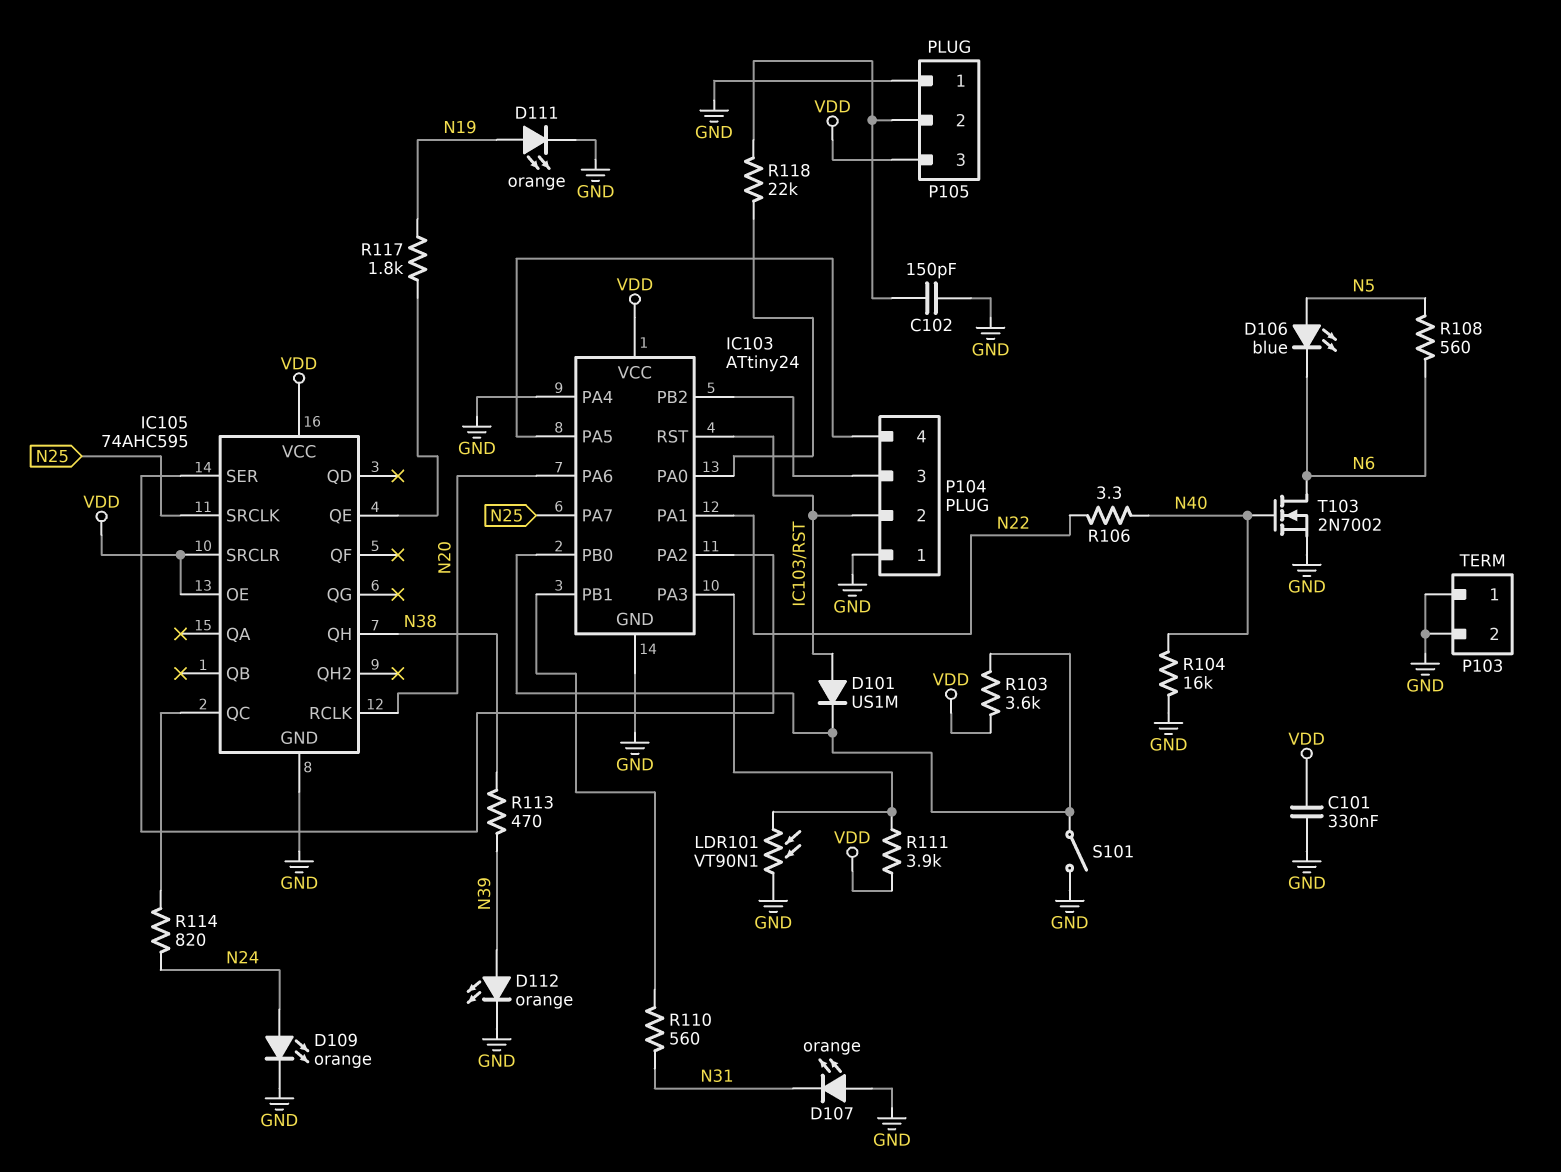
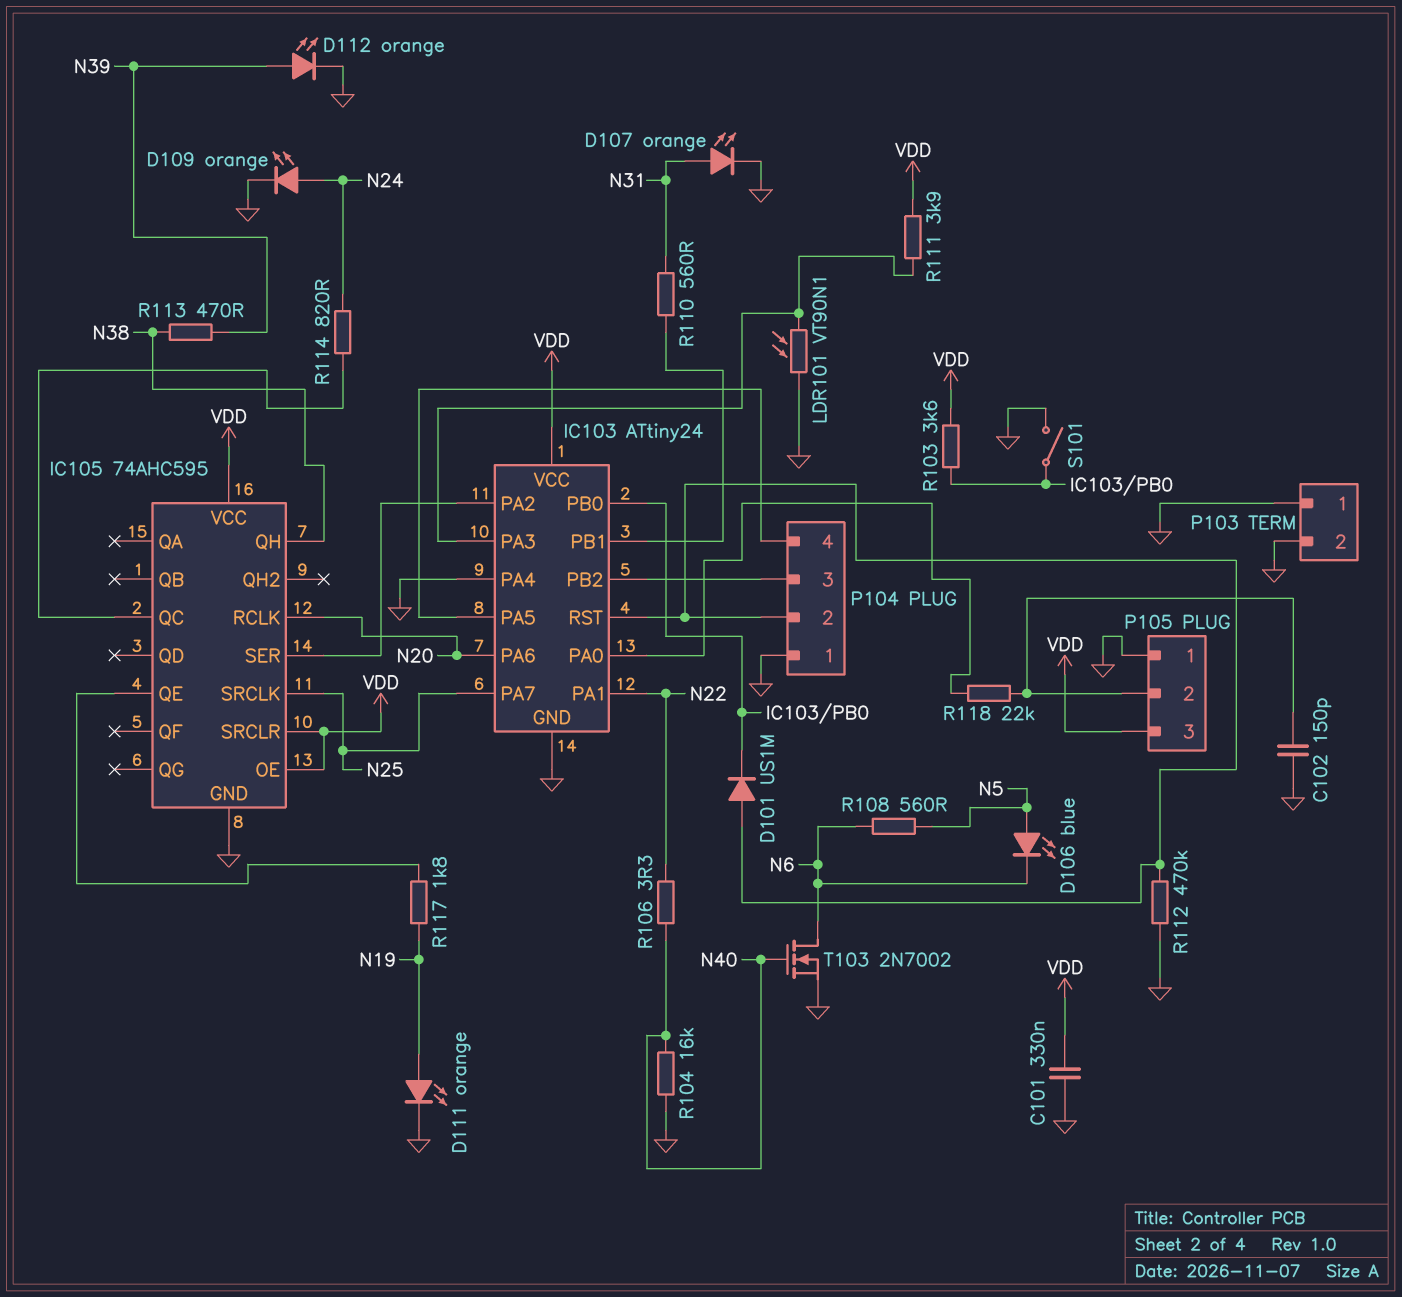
D107: LED orange (A GND, K N31) -> LED orange (A N31, K GND)
R112: none -> 470k (GND, IC103/RST)

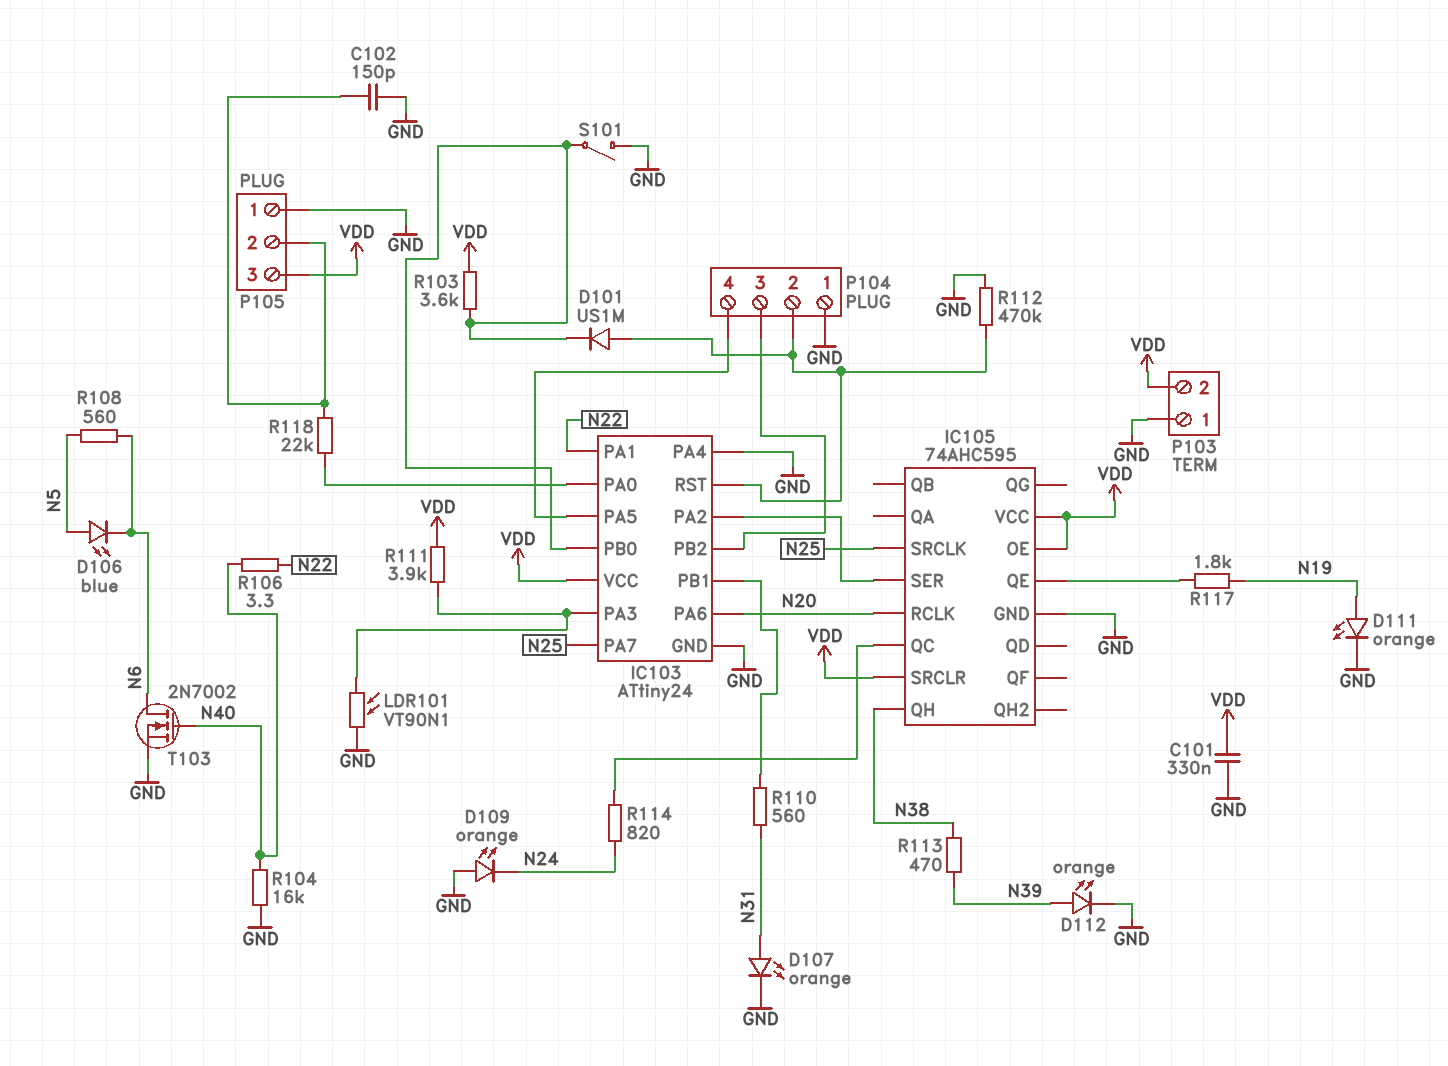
D109: LED orange (A N24, K GND) -> LED orange (A GND, K N24)
P103 pin 2: GND -> VDD

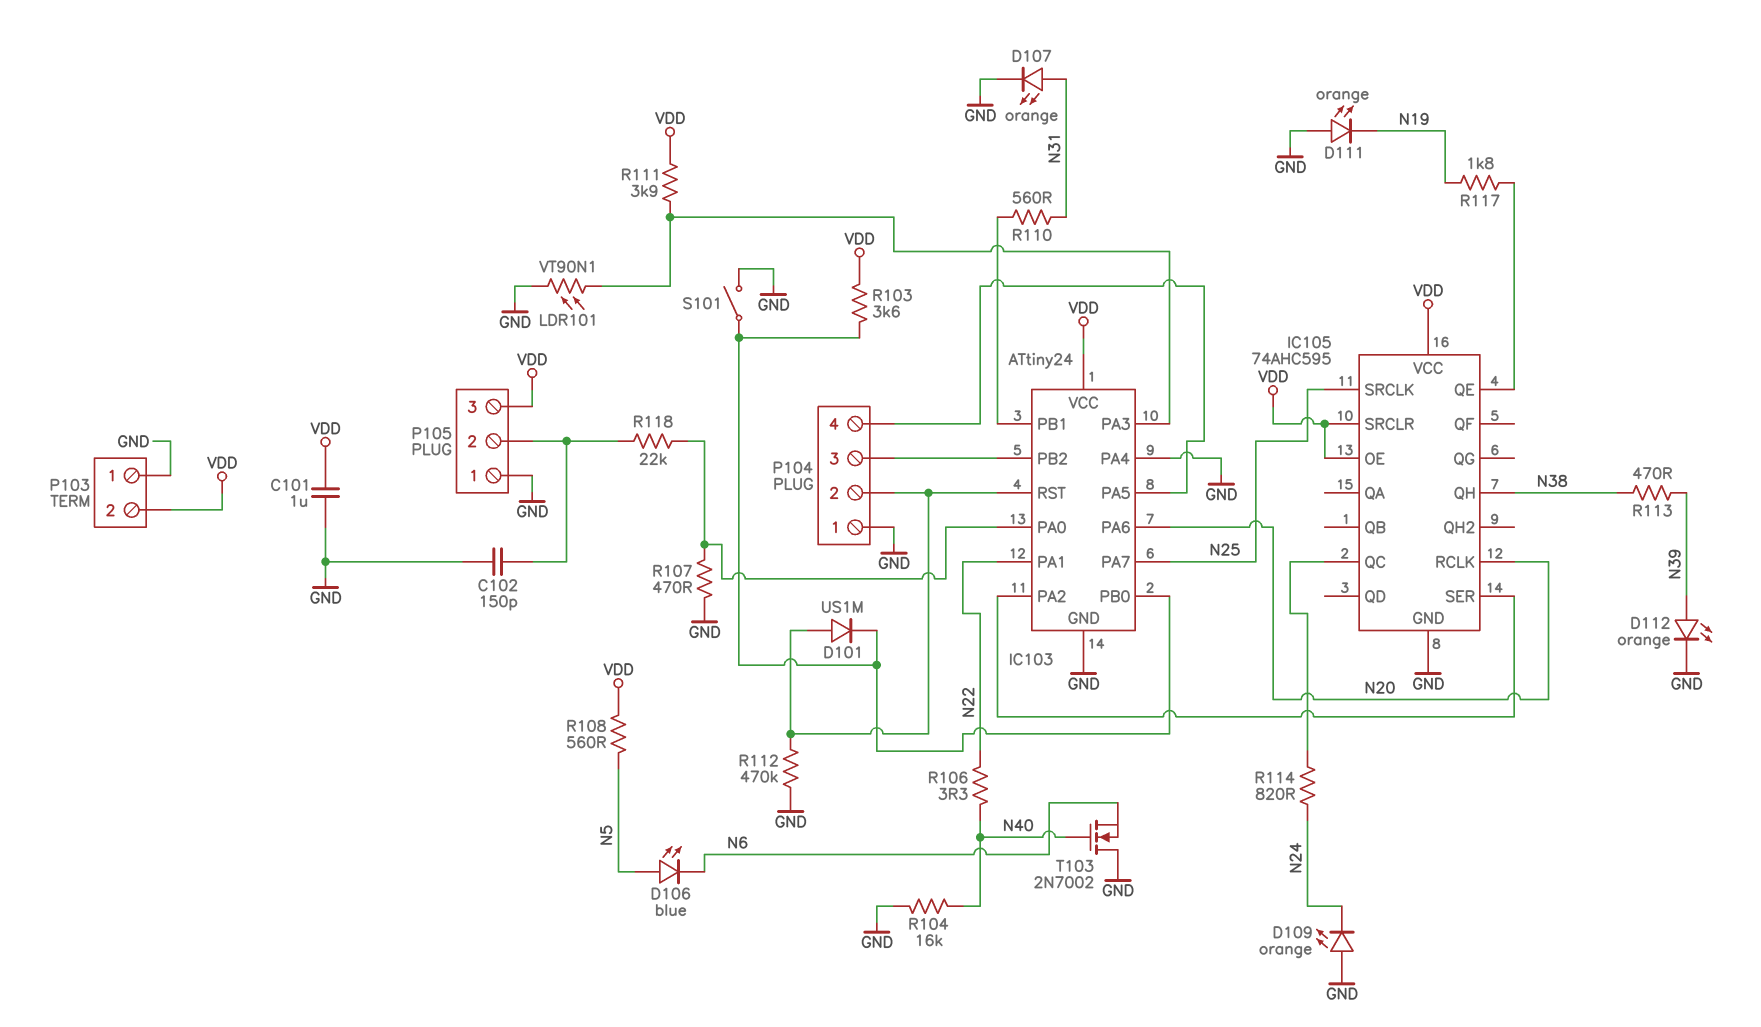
C101: 330nF (GND, VDD) -> 1uF (GND, VDD)
D111: LED orange (A N19, K GND) -> LED orange (A GND, K N19)
R107: none -> 470 (GND, IC103/PA0)
R108: 560 (N5, N6) -> 560 (N5, VDD)
T103: NMOS 2N7002 (G N40, D N6, S GND) -> NMOS 2N7002 (G N40, D GND, S N6)

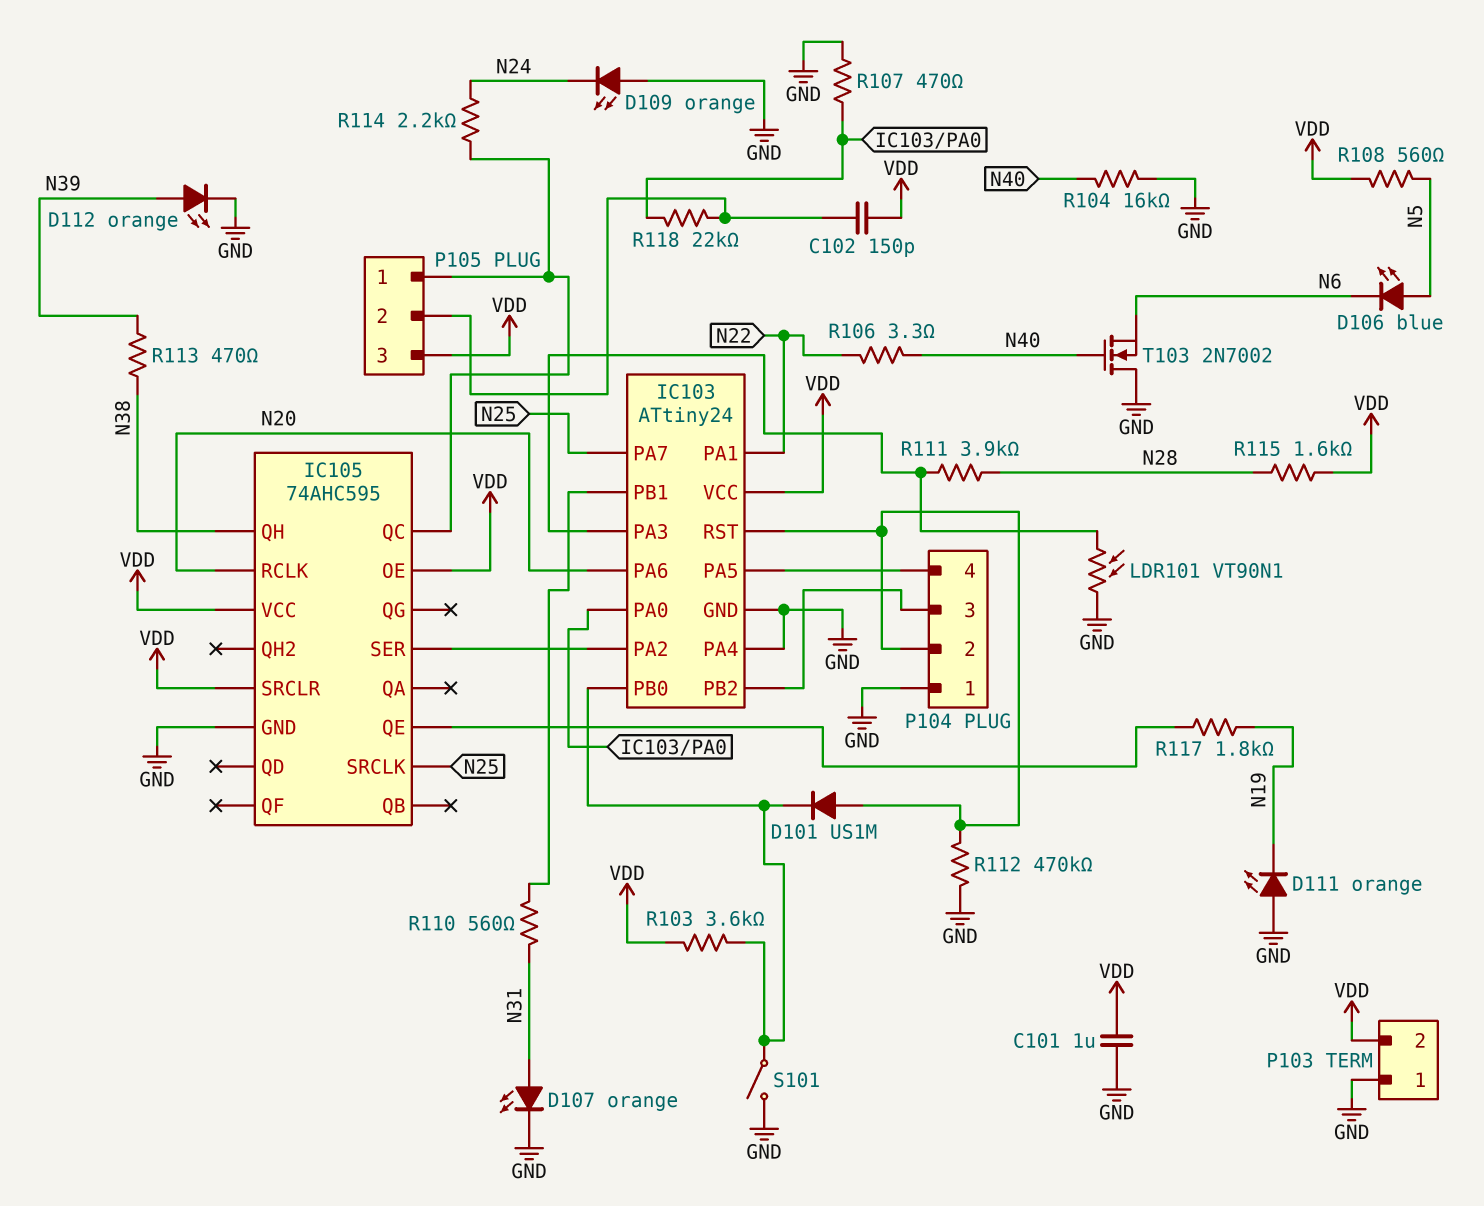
C102: 150pF (GND, P105/2) -> 150pF (P105/2, VDD)
P105 pin 1: GND -> IC105/QC
R111: 3.9k (IC103/PA3, VDD) -> 3.9k (IC103/PA3, N28)
R114: 820 (IC105/QC, N24) -> 2.2k (IC105/QC, N24)
R115: none -> 1.6k (N28, VDD)

